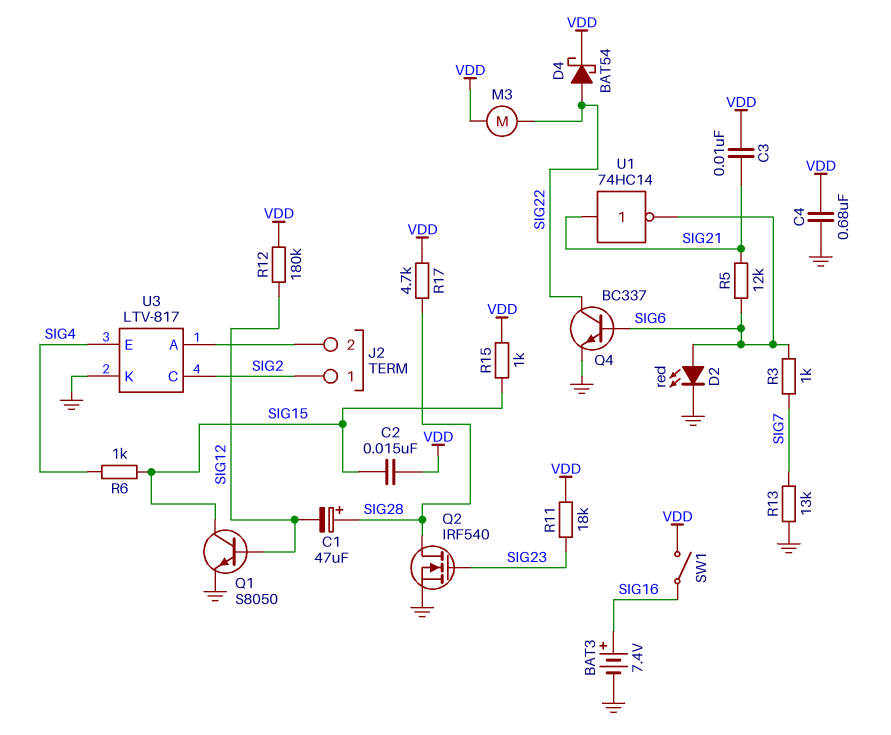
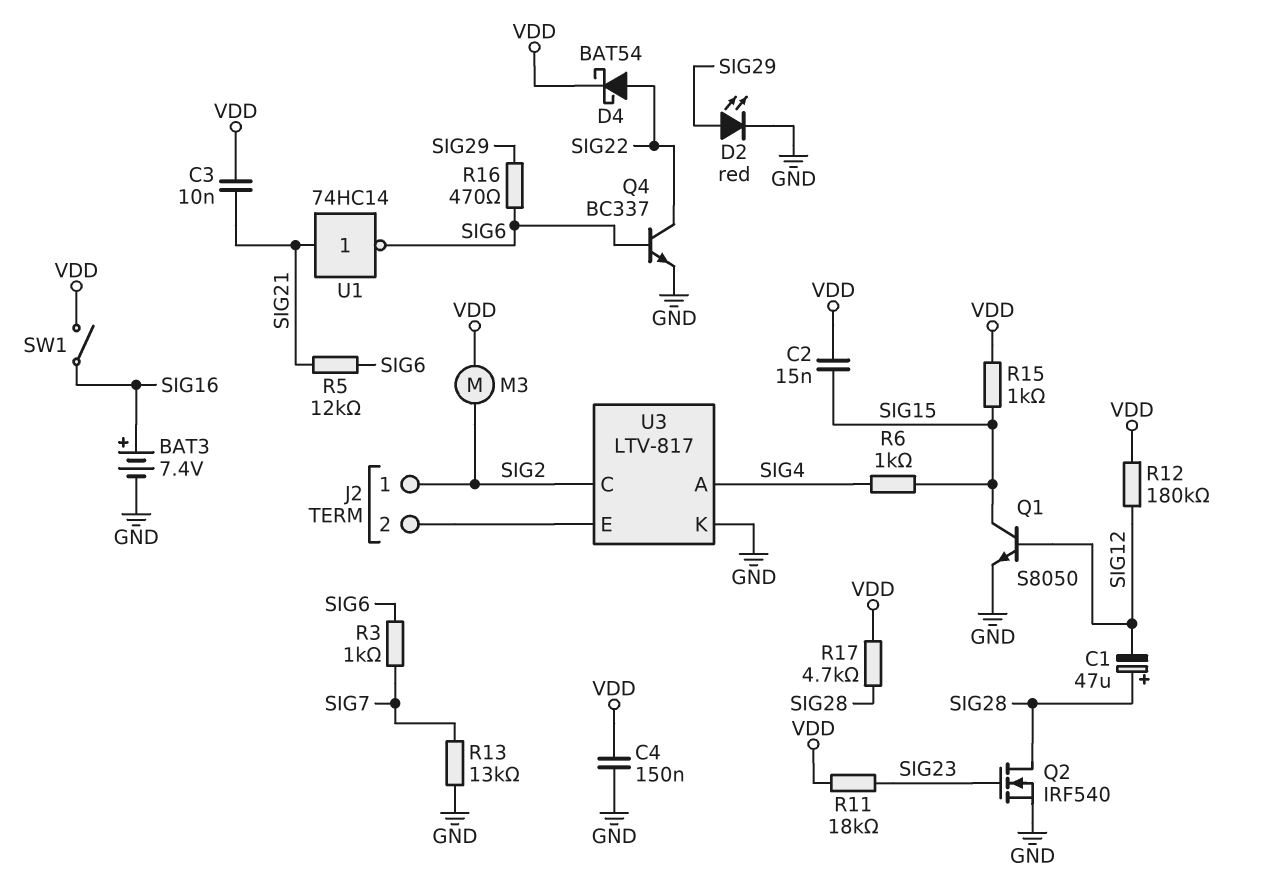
C4: 680nF (GND, VDD) -> 150nF (GND, VDD)
D2: LED red (A SIG6, K GND) -> LED red (A SIG29, K GND)
M3: motor (SIG22, VDD) -> motor (SIG2, VDD)
R16: none -> 470 (SIG6, SIG29)
U3 pin A: J2/2 -> SIG4
U3 pin E: SIG4 -> J2/2

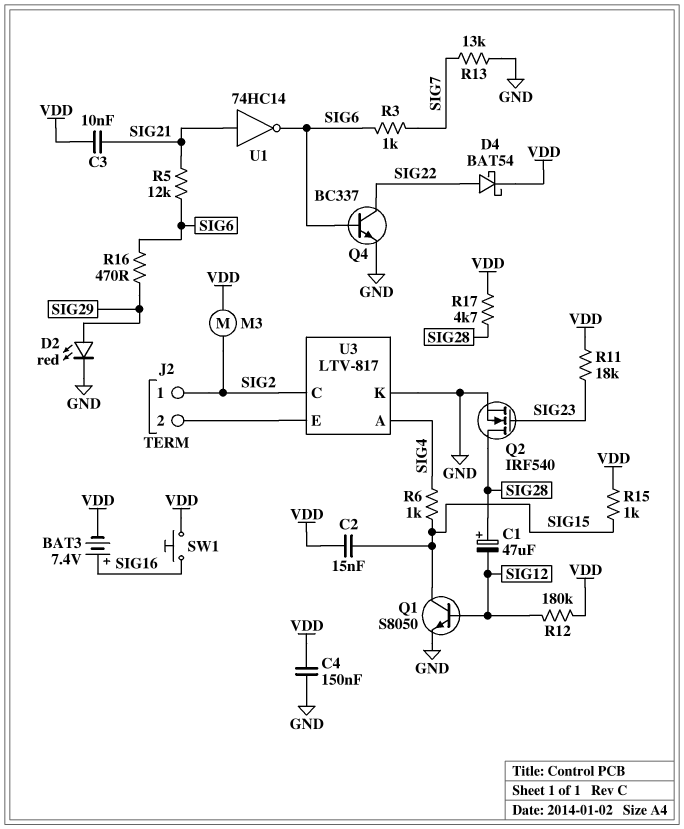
BAT3: 7.4V (plus SIG16, minus GND) -> 7.4V (plus SIG16, minus VDD)
SW1: switch (SIG16, VDD) -> button (SIG16, VDD)

